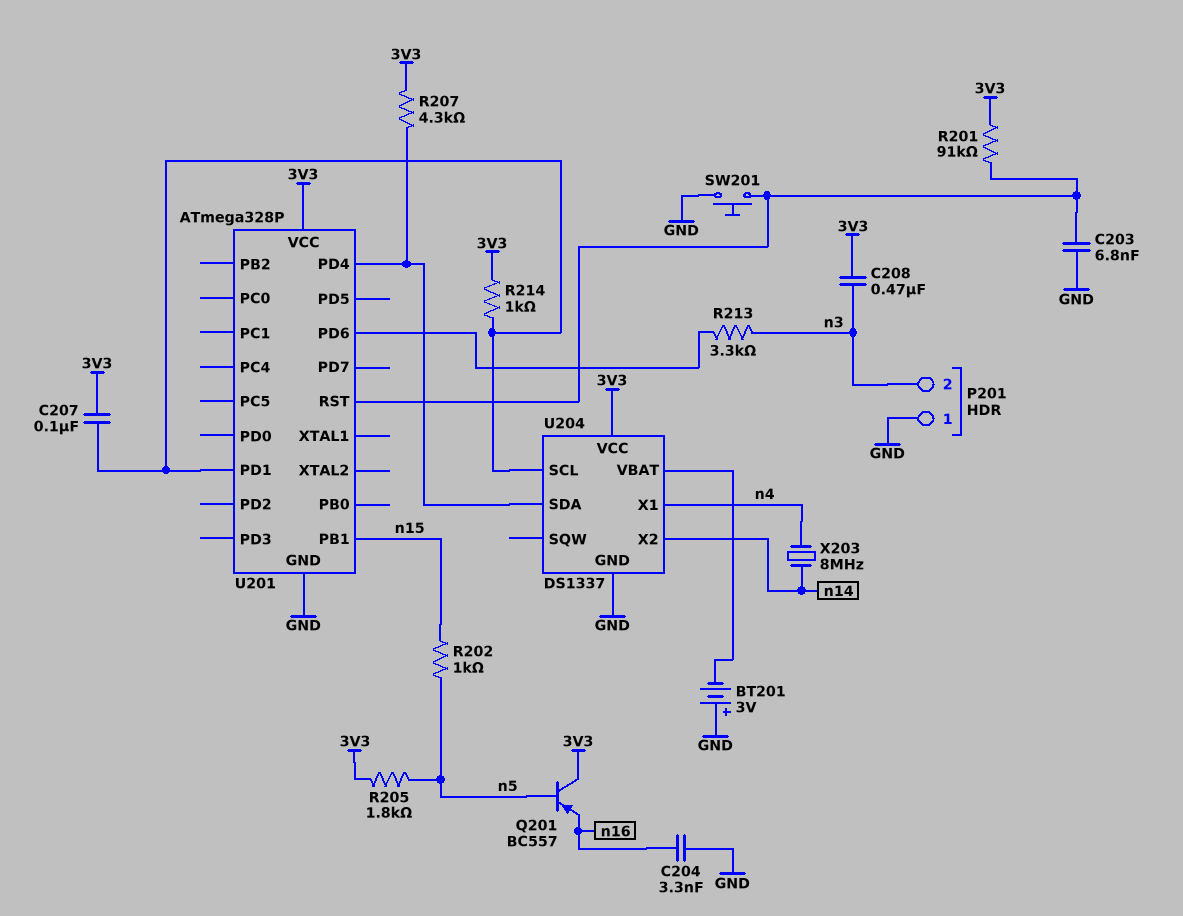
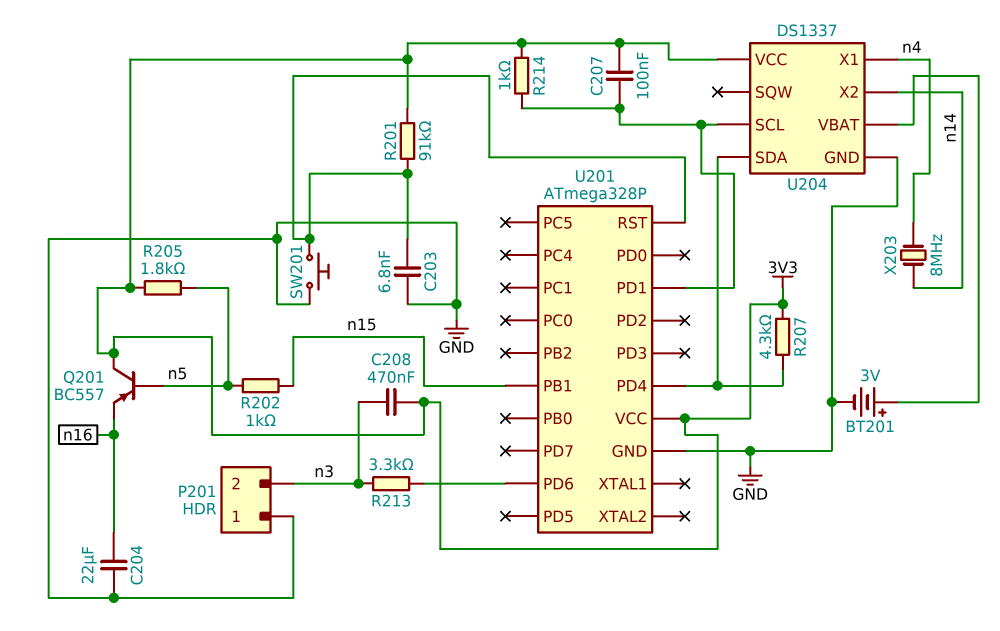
BT201: 3V (plus GND, minus U204/VBAT) -> 3V (plus U204/VBAT, minus GND)
C204: 3.3nF (GND, n16) -> 22uF (GND, n16)

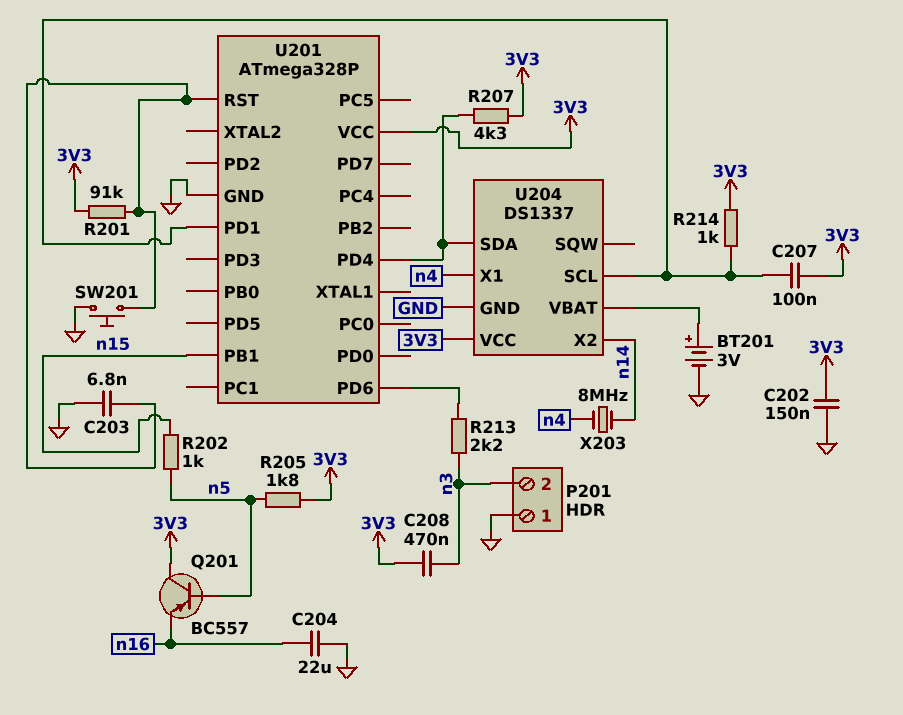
C202: none -> 150nF (3V3, GND)
R213: 3.3k (U201/PD6, n3) -> 2.2k (U201/PD6, n3)

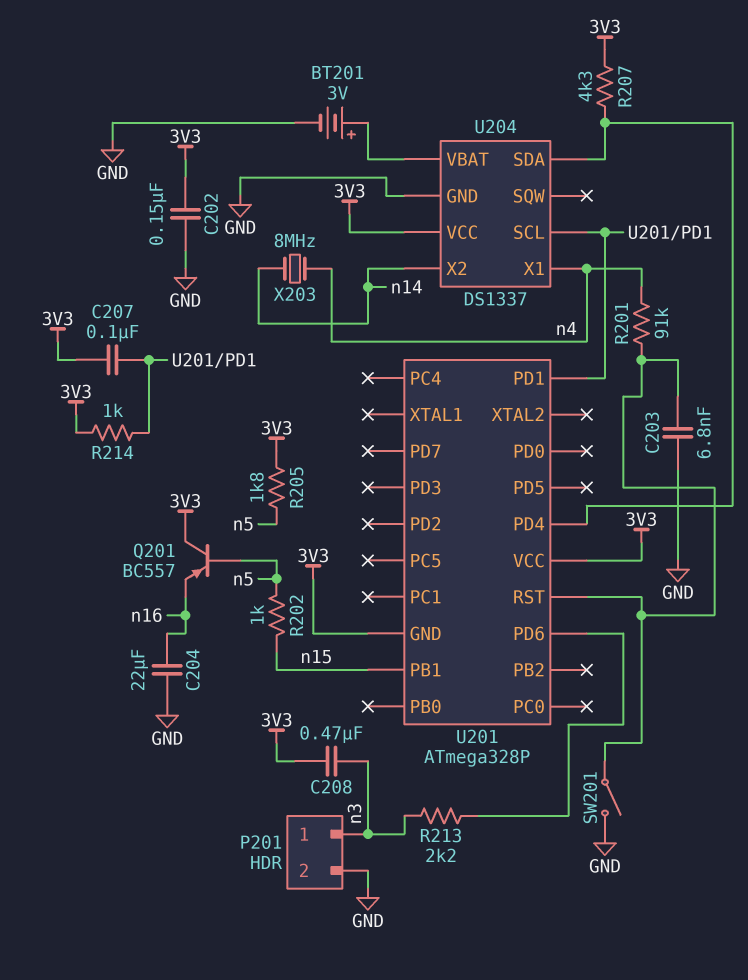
P201 pin 1: GND -> n3
P201 pin 2: n3 -> GND
R201: 91k (3V3, U201/RST) -> 91k (U201/RST, n4)
SW201: button (GND, U201/RST) -> switch (GND, U201/RST)
U201 pin GND: GND -> 3V3

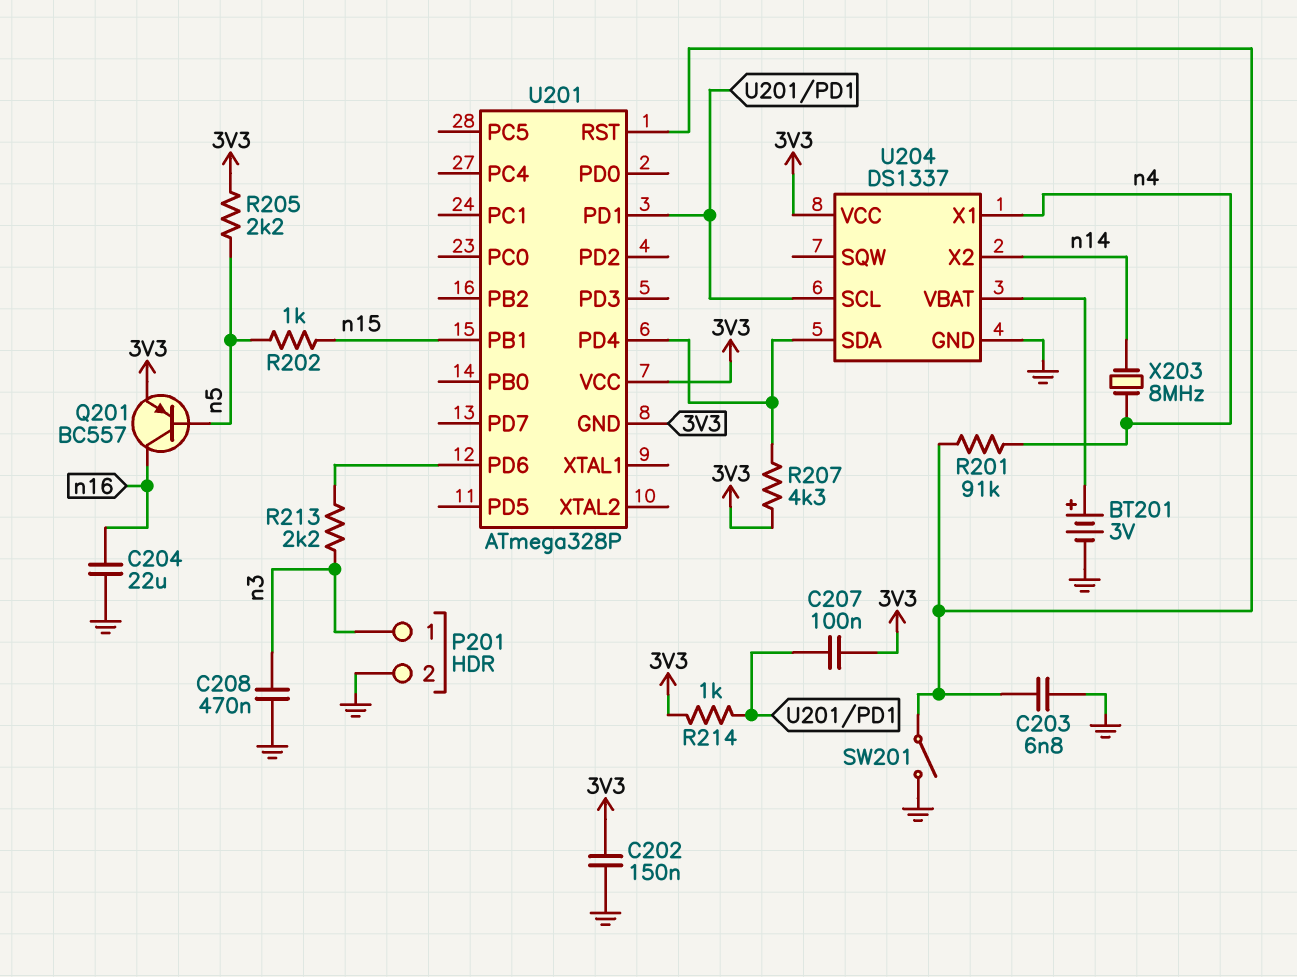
C208: 470nF (3V3, n3) -> 470nF (GND, n3)
Q201: PNP BC557 (B n5, C 3V3, E n16) -> PNP BC557 (B n5, C n16, E 3V3)
R205: 1.8k (3V3, n5) -> 2.2k (3V3, n5)

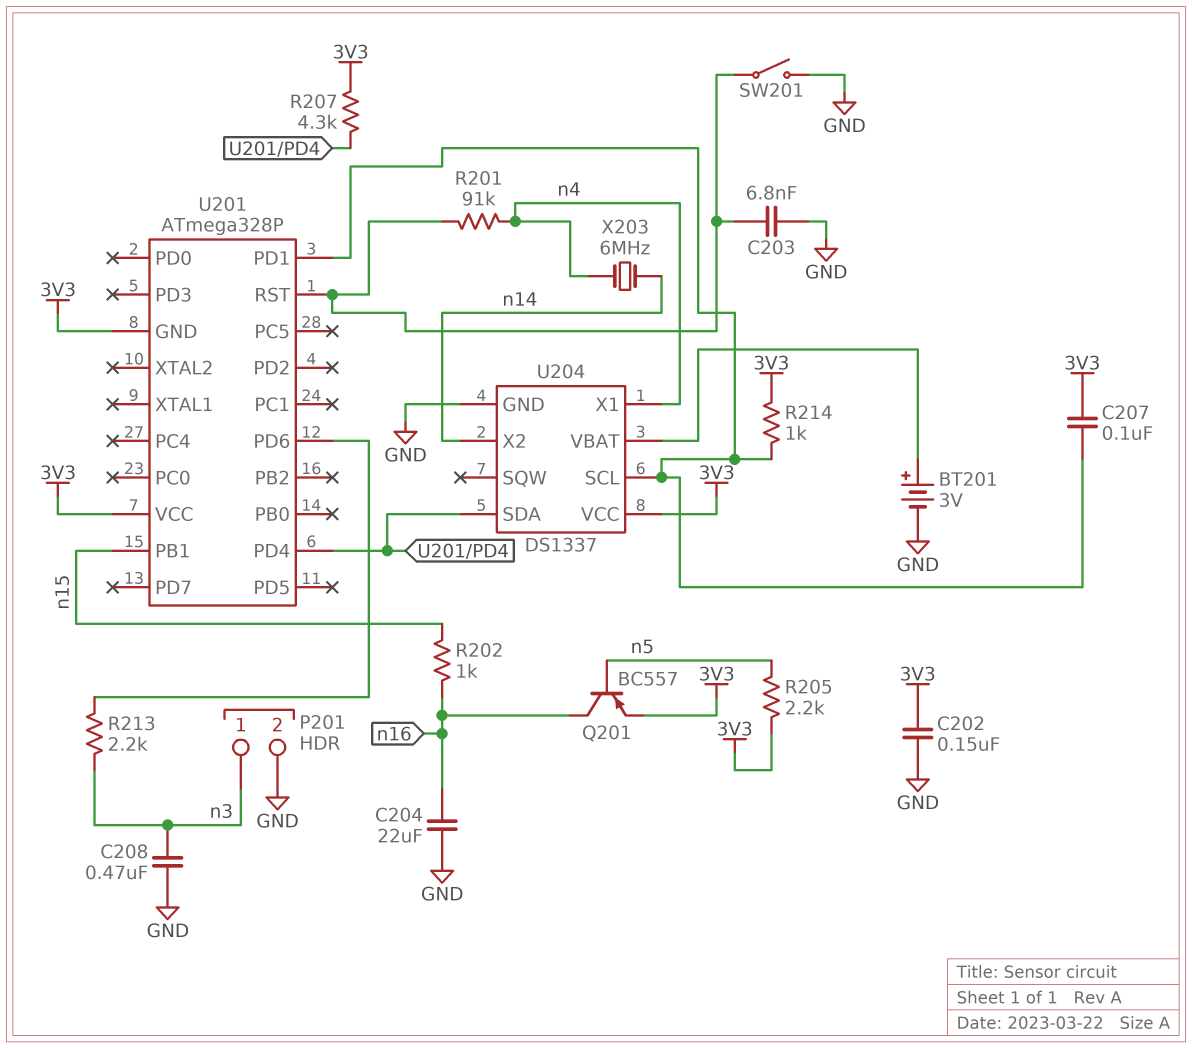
R202: 1k (n5, n15) -> 1k (n15, n16)
X203: 8MHz (n4, n14) -> 6MHz (n4, n14)

